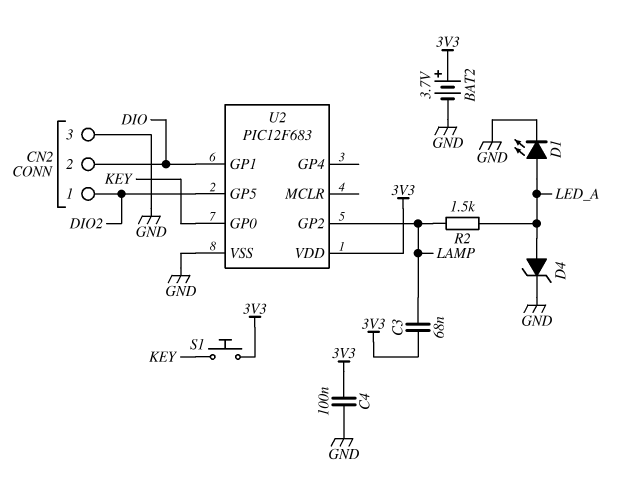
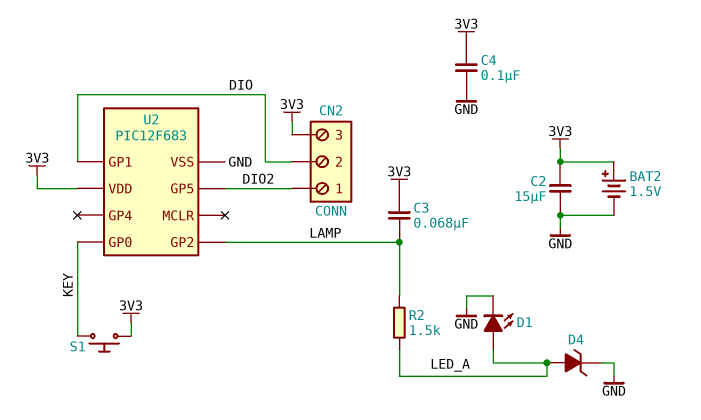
BAT2: 3.7V (plus 3V3, minus GND) -> 1.5V (plus 3V3, minus GND)
C2: none -> 15uF (3V3, GND)
CN2 pin 3: GND -> 3V3

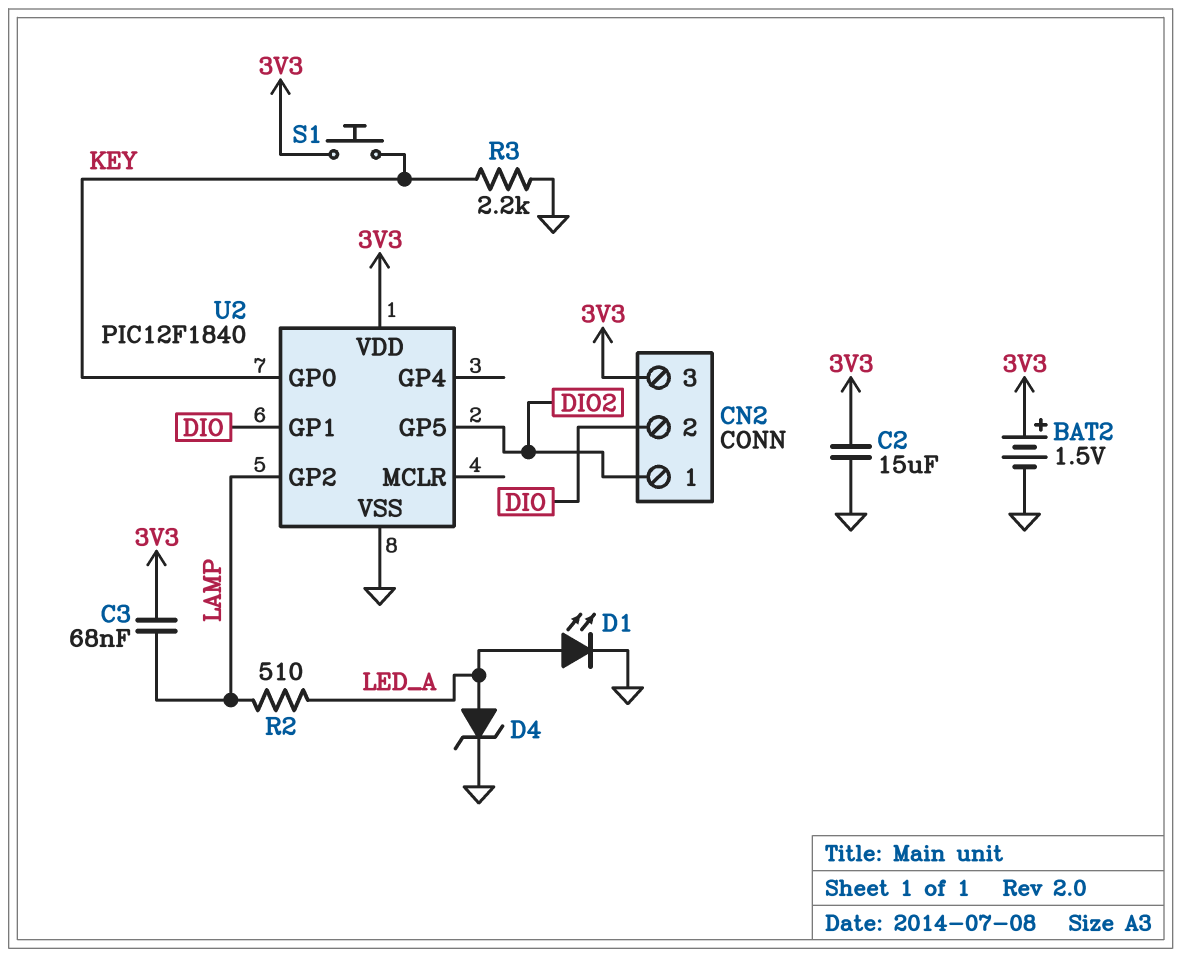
C4: 100nF (3V3, GND) -> none
R2: 1.5k (LAMP, LED_A) -> 510 (LAMP, LED_A)
R3: none -> 2.2k (GND, KEY)
U2: PIC12F683 -> PIC12F1840

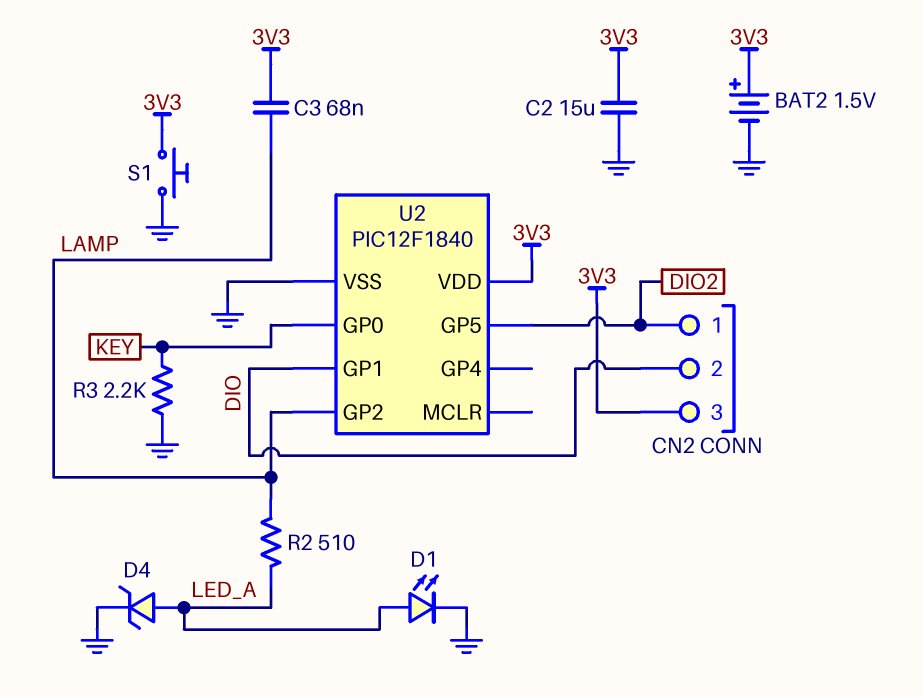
S1: button (3V3, KEY) -> button (3V3, GND)

